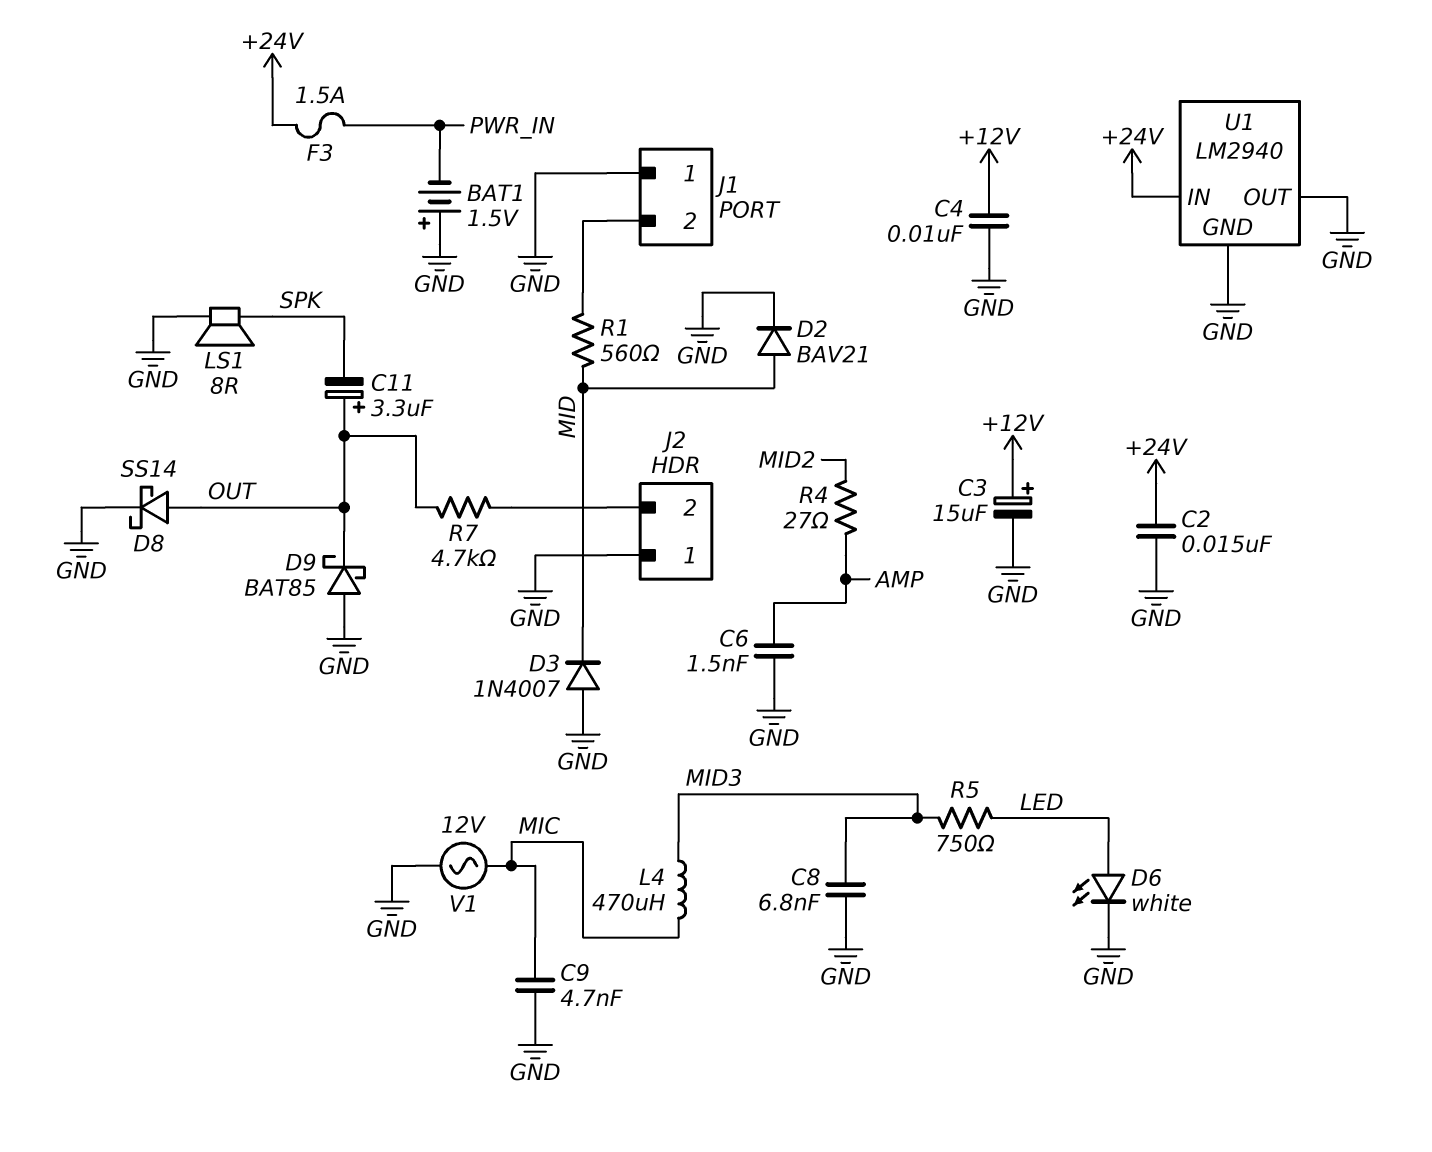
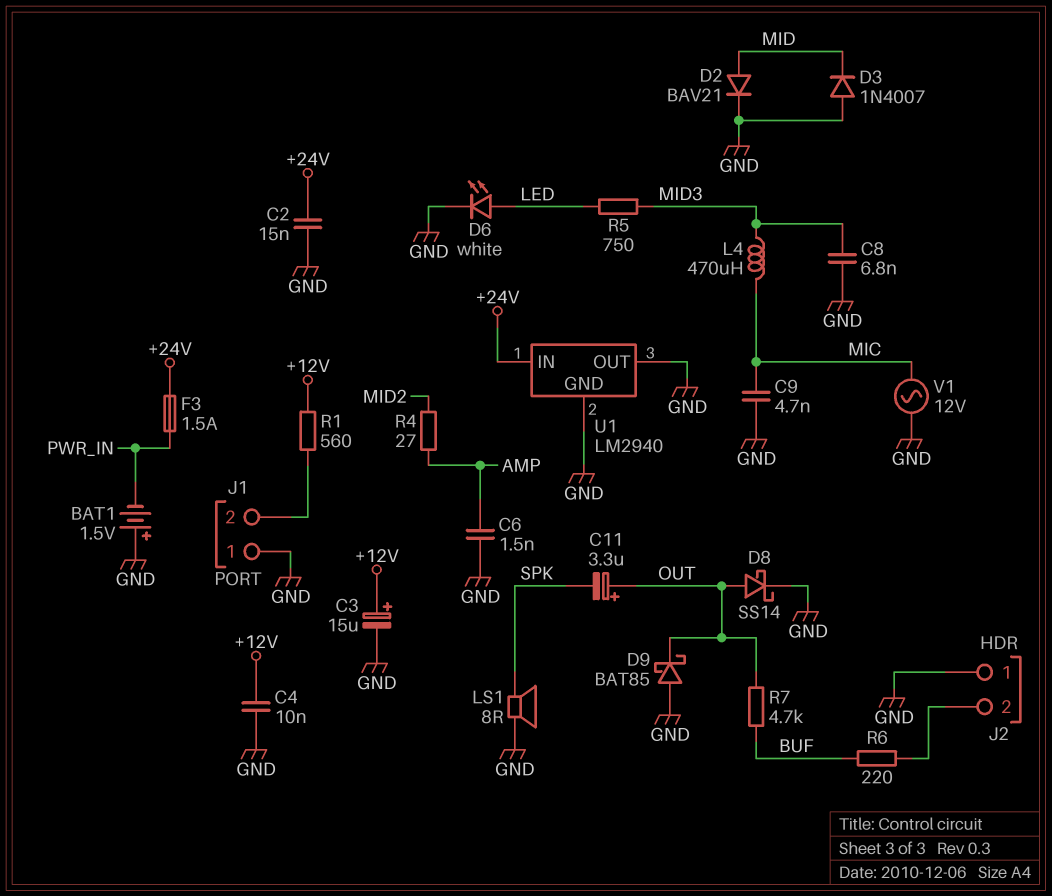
R1: 560 (J1/2, MID) -> 560 (+12V, J1/2)
R6: none -> 220 (BUF, J2/2)
R7: 4.7k (J2/2, OUT) -> 4.7k (BUF, OUT)

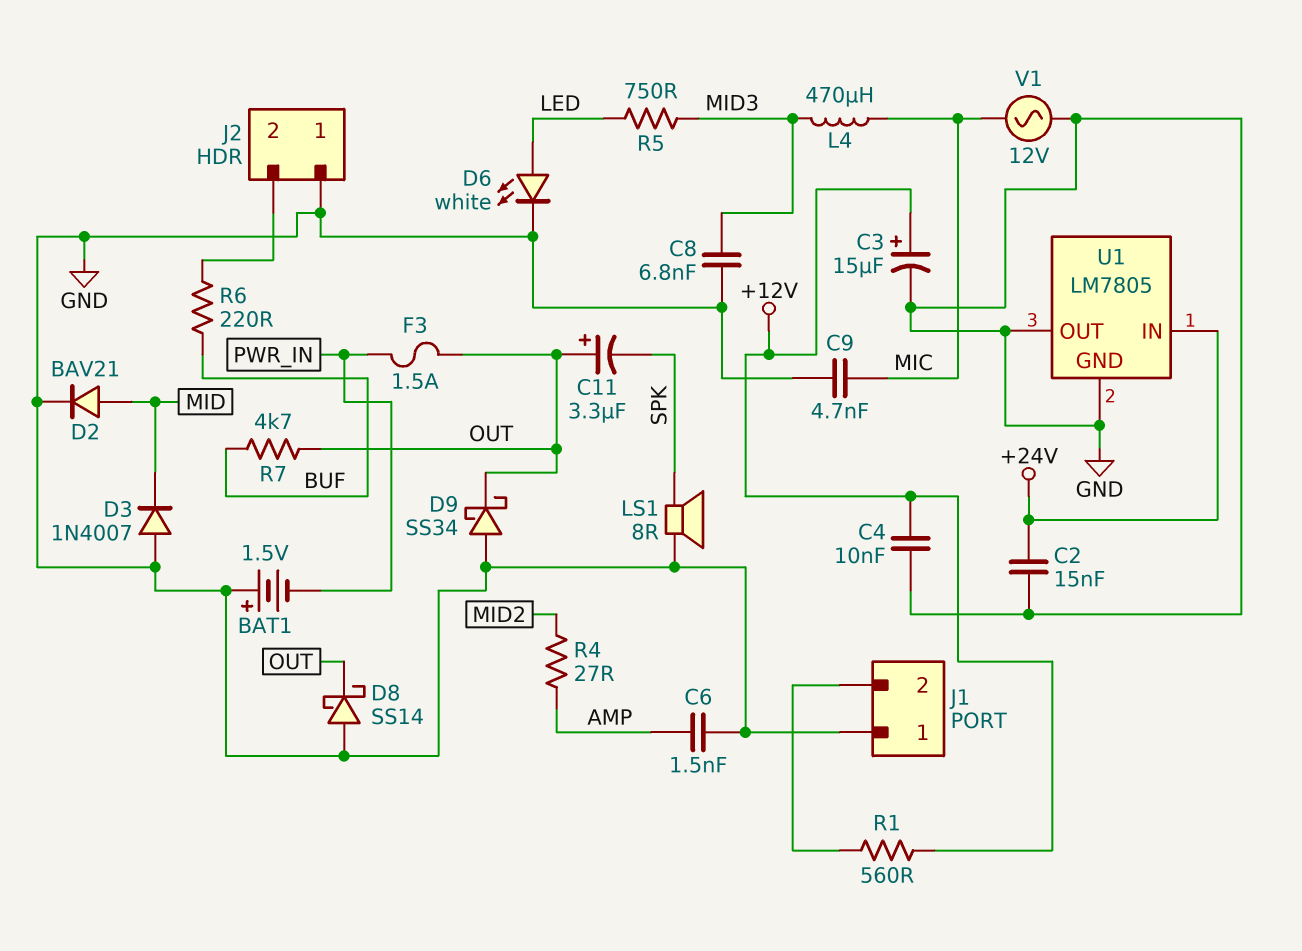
D8: schottky SS14 (A OUT, K GND) -> schottky SS14 (A GND, K OUT)
D9: schottky BAT85 (A GND, K OUT) -> schottky SS34 (A GND, K OUT)
F3: 1.5A (+24V, PWR_IN) -> 1.5A (OUT, PWR_IN)
U1: LM2940 -> LM7805

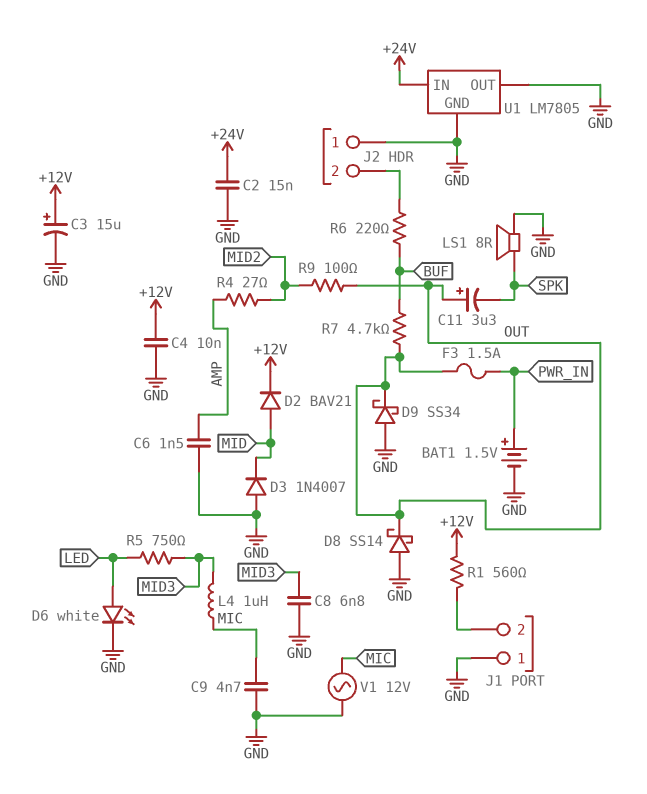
BAT1: 1.5V (plus GND, minus PWR_IN) -> 1.5V (plus PWR_IN, minus GND)
D2: diode BAV21 (A MID, K GND) -> diode BAV21 (A MID, K +12V)
L4: 470uH (MIC, MID3) -> 1uH (MIC, MID3)
R9: none -> 100 (MID2, OUT)

